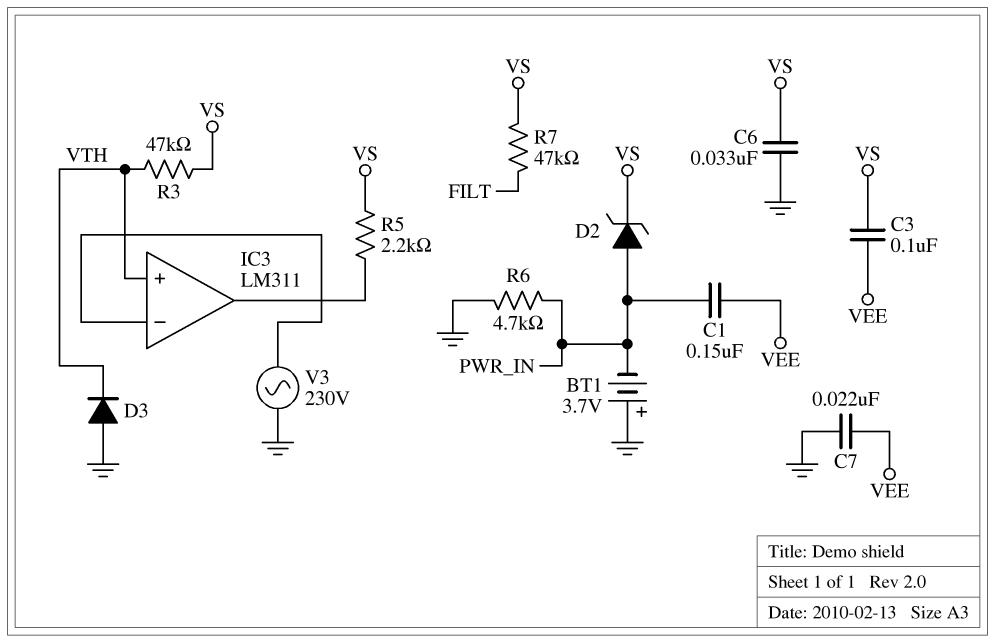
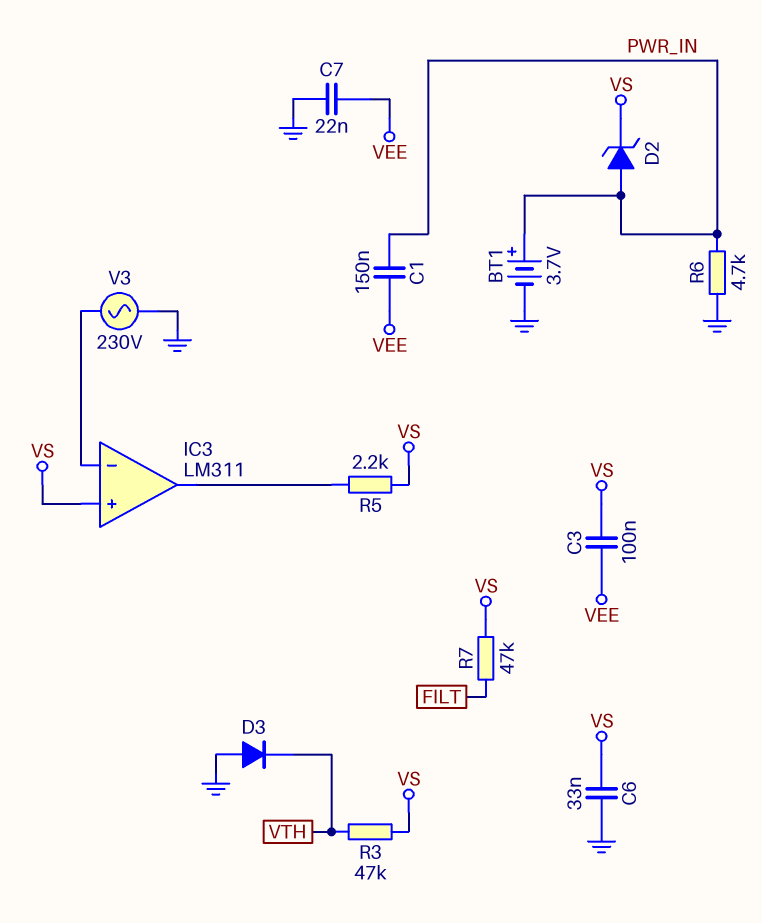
BT1: 3.7V (plus GND, minus PWR_IN) -> 3.7V (plus PWR_IN, minus GND)
IC3 pin in+: VTH -> VS

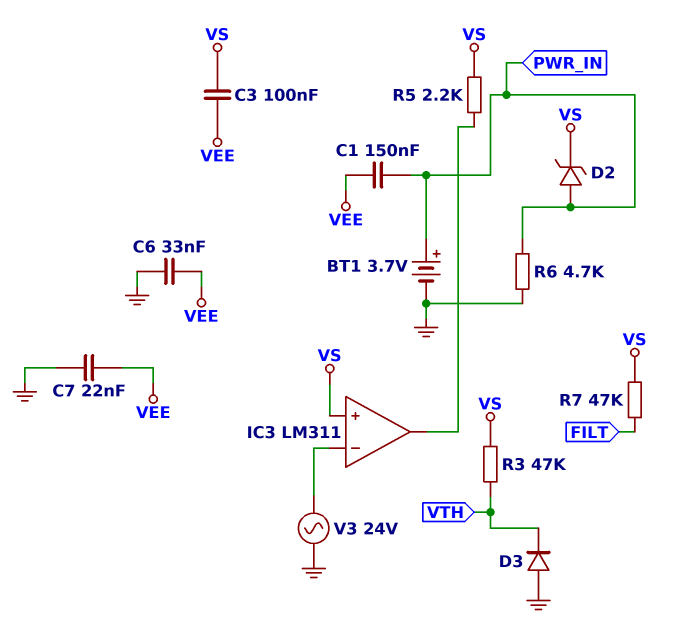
C6: 33nF (GND, VS) -> 33nF (GND, VEE)
V3: AC 230V (GND, IC3/in-) -> AC 24V (GND, IC3/in-)

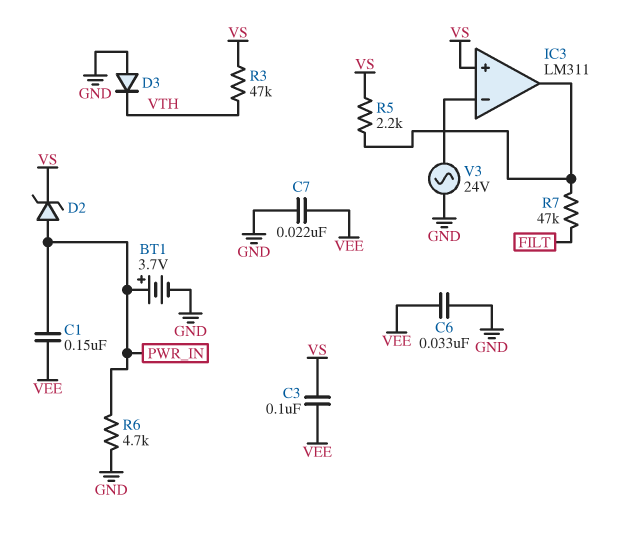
R7: 47k (FILT, VS) -> 47k (FILT, IC3/out)

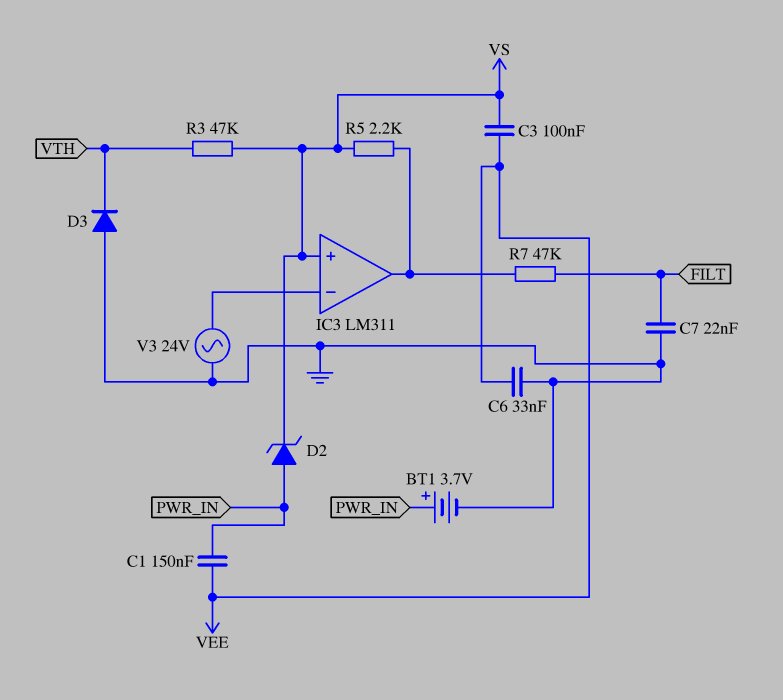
C7: 22nF (GND, VEE) -> 22nF (FILT, GND)
R6: 4.7k (GND, PWR_IN) -> none

